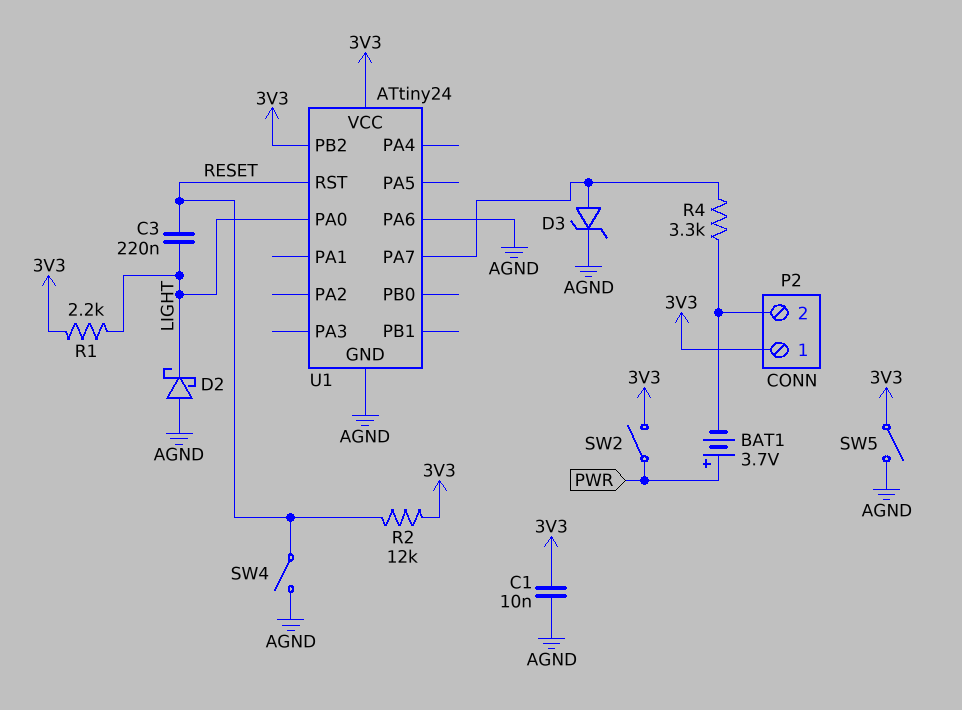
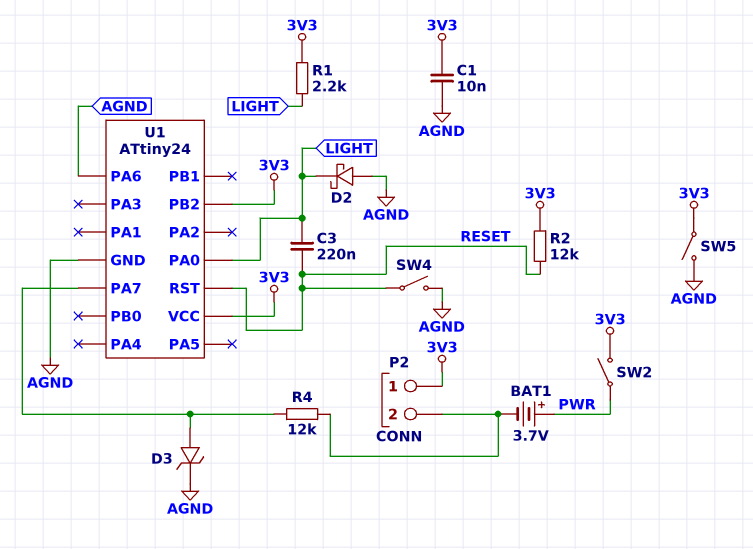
R4: 3.3k (P2/2, U1/PA7) -> 12k (P2/2, U1/PA7)

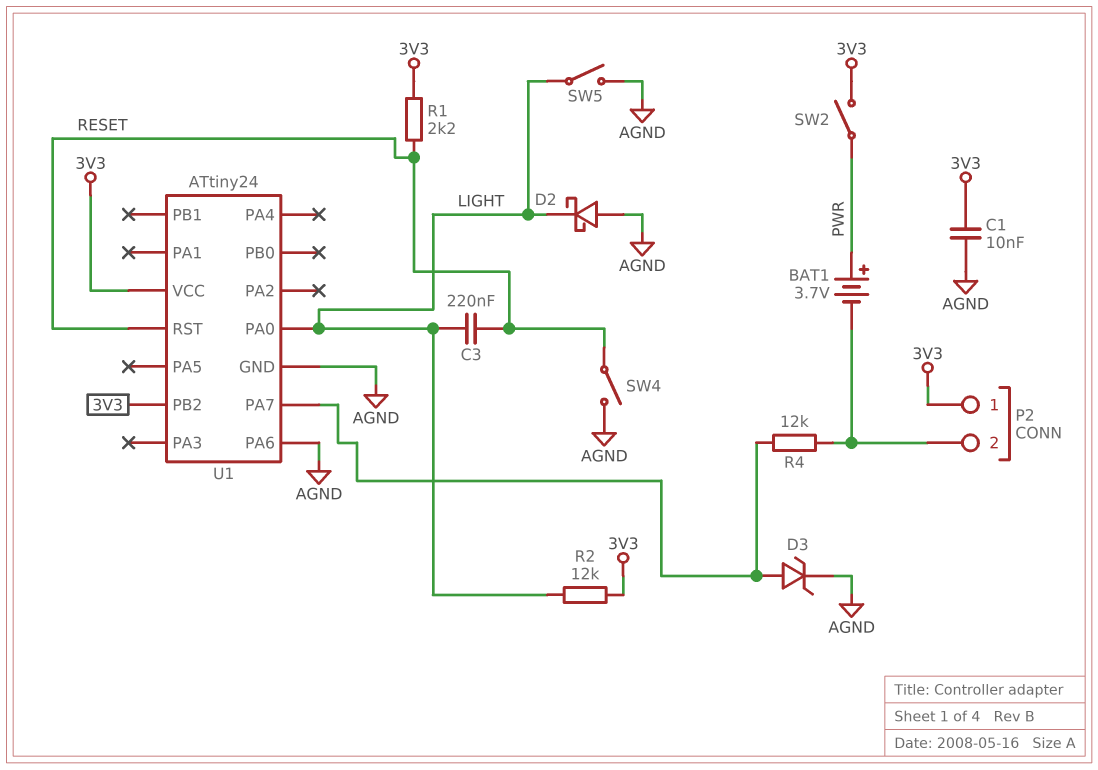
R1: 2.2k (3V3, LIGHT) -> 2.2k (3V3, RESET)
R2: 12k (3V3, RESET) -> 12k (3V3, LIGHT)
SW5: switch (3V3, AGND) -> switch (AGND, LIGHT)

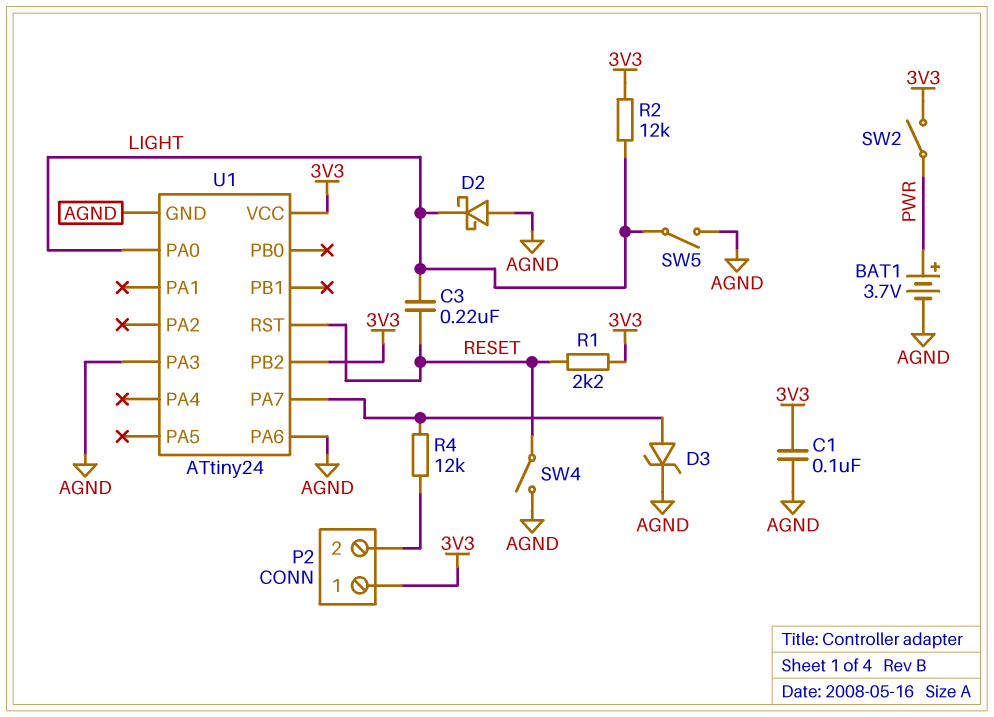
BAT1: 3.7V (plus PWR, minus P2/2) -> 3.7V (plus PWR, minus AGND)
C1: 10nF (3V3, AGND) -> 100nF (3V3, AGND)
U1 pin PA3: none -> AGND

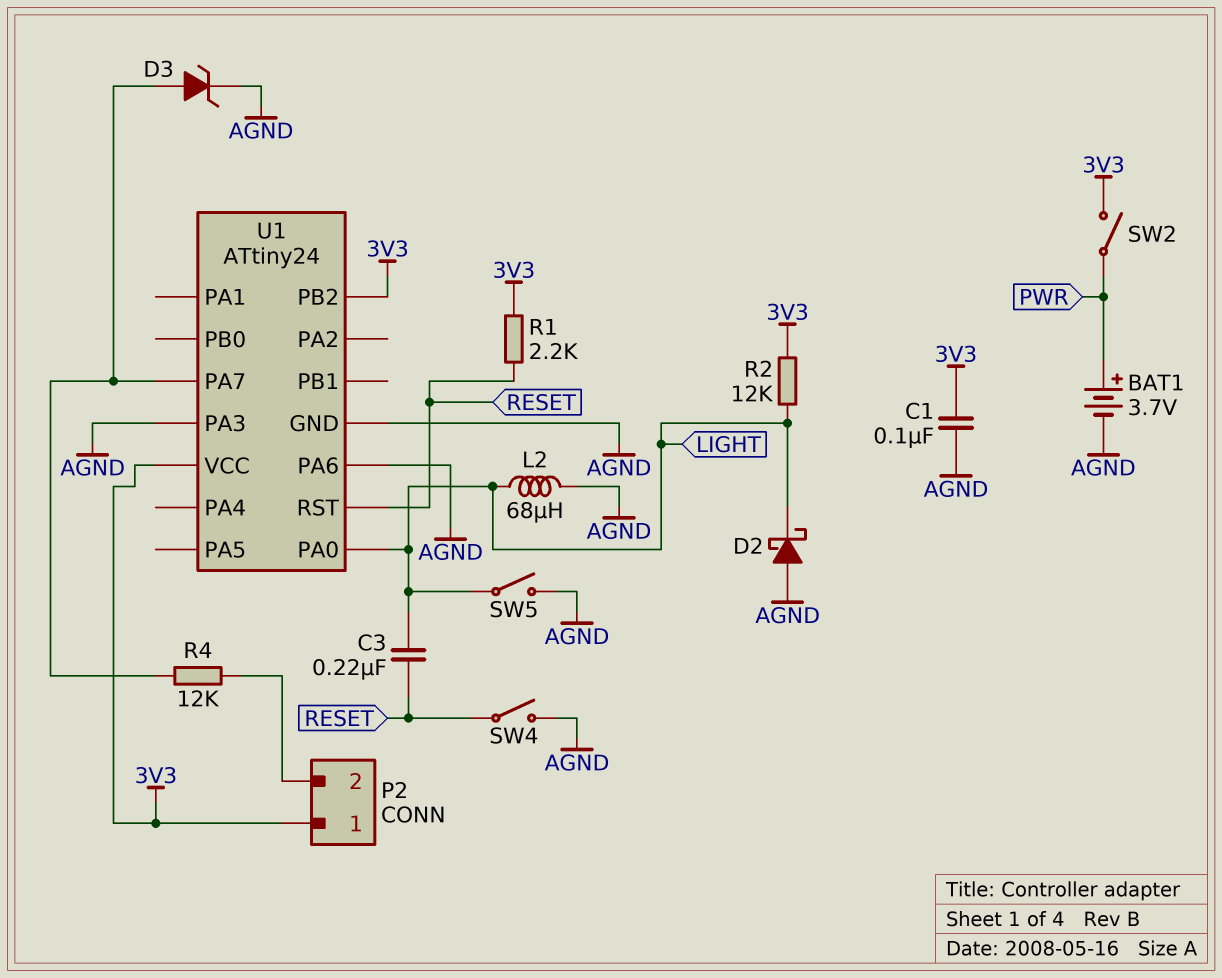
L2: none -> 68uH (AGND, LIGHT)

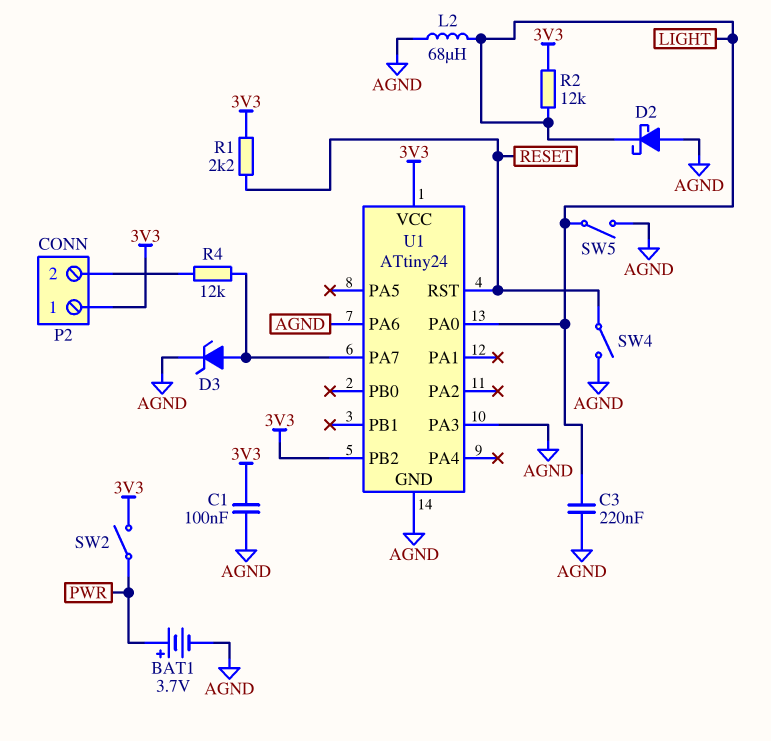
C3: 220nF (LIGHT, RESET) -> 220nF (AGND, LIGHT)

